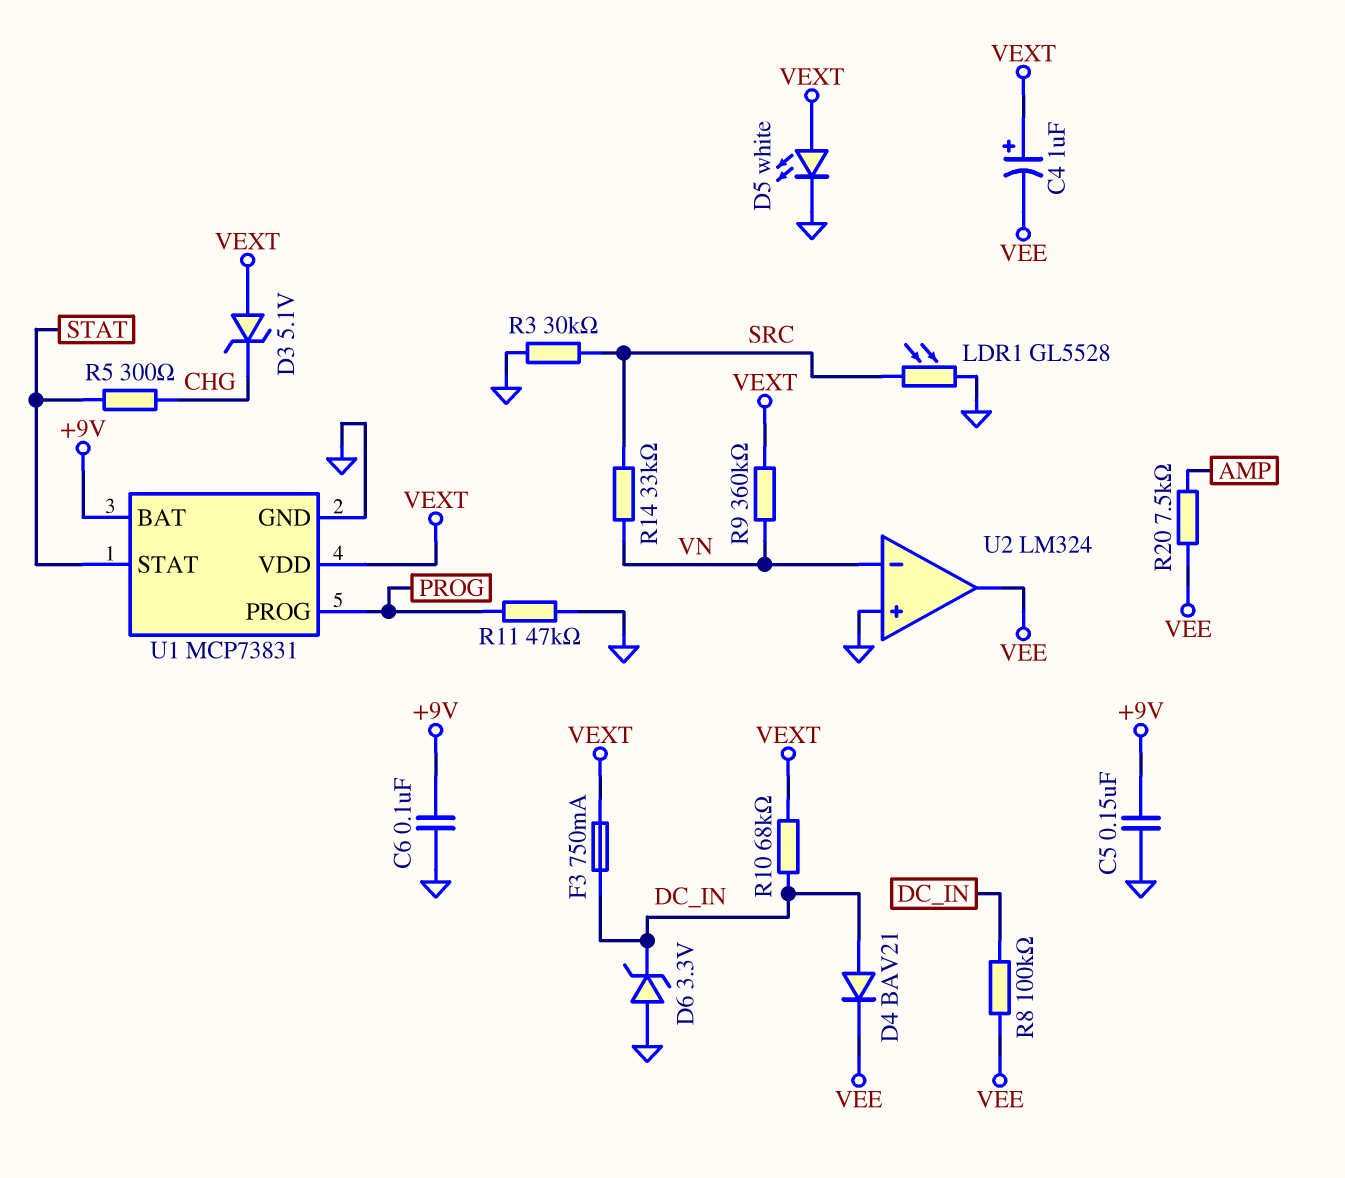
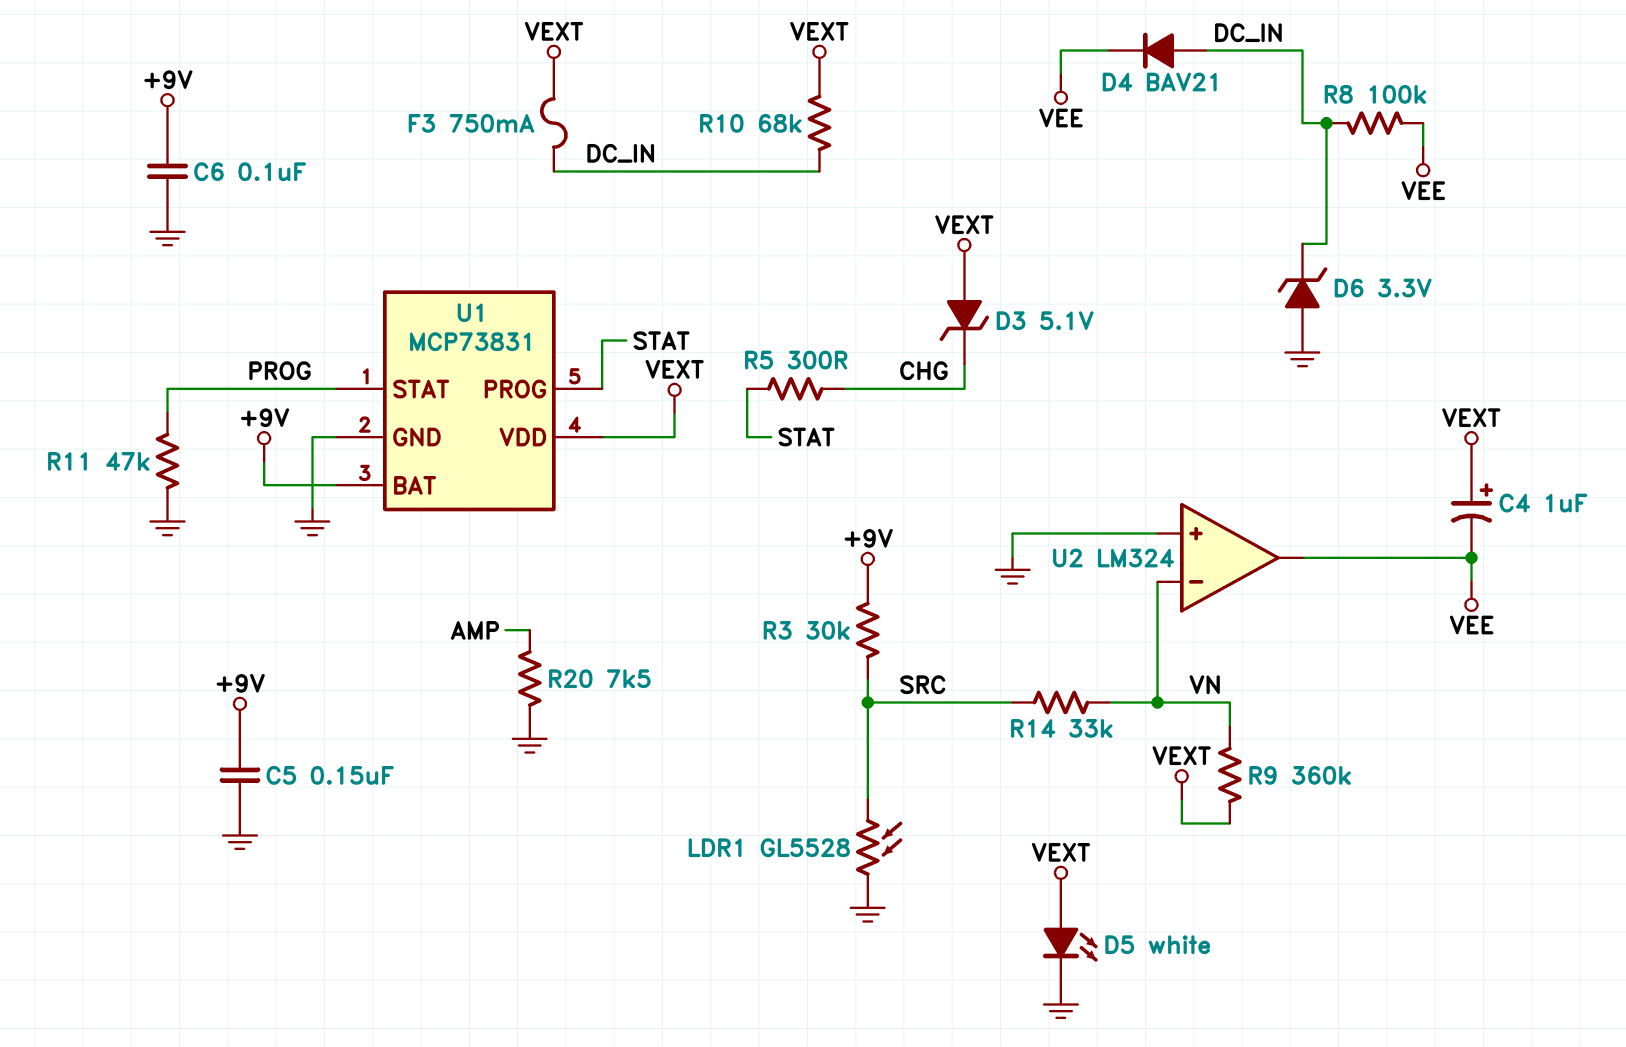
R3: 30k (GND, SRC) -> 30k (+9V, SRC)
R20: 7.5k (AMP, VEE) -> 7.5k (AMP, GND)
U1 pin PROG: PROG -> STAT
U1 pin STAT: STAT -> PROG

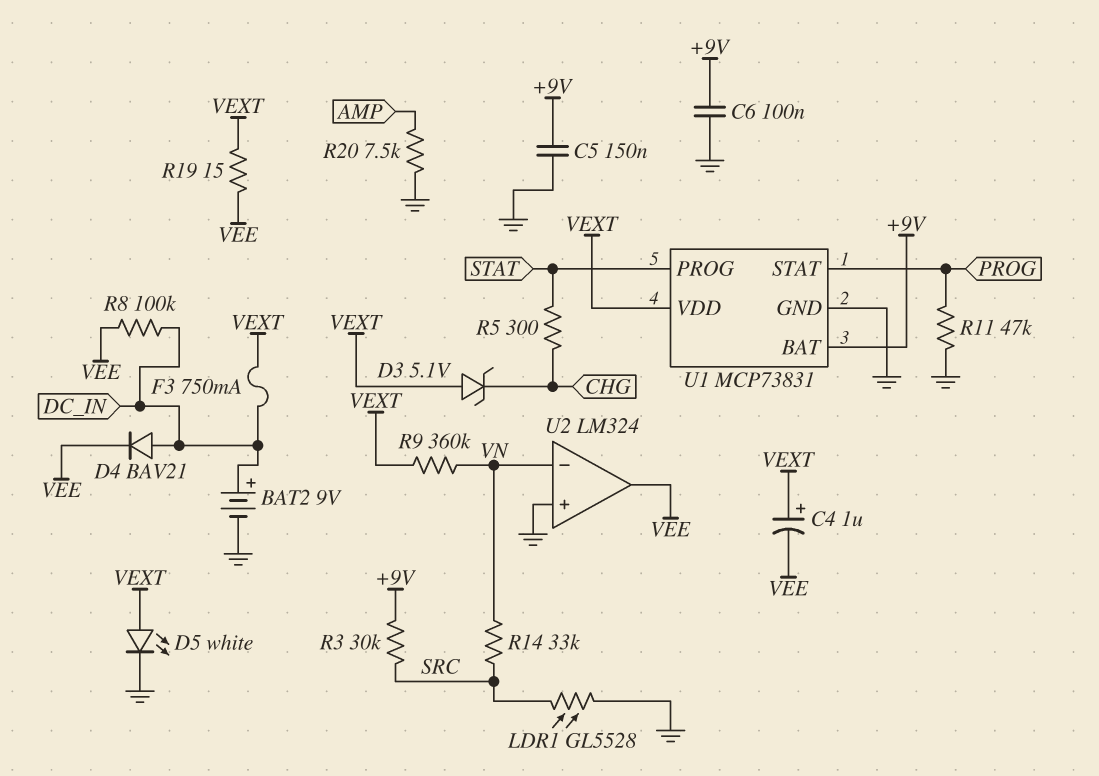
BAT2: none -> 9V (plus DC_IN, minus GND)
D6: zener 3.3V (A GND, K DC_IN) -> none
R10: 68k (DC_IN, VEXT) -> none
R19: none -> 15 (VEE, VEXT)

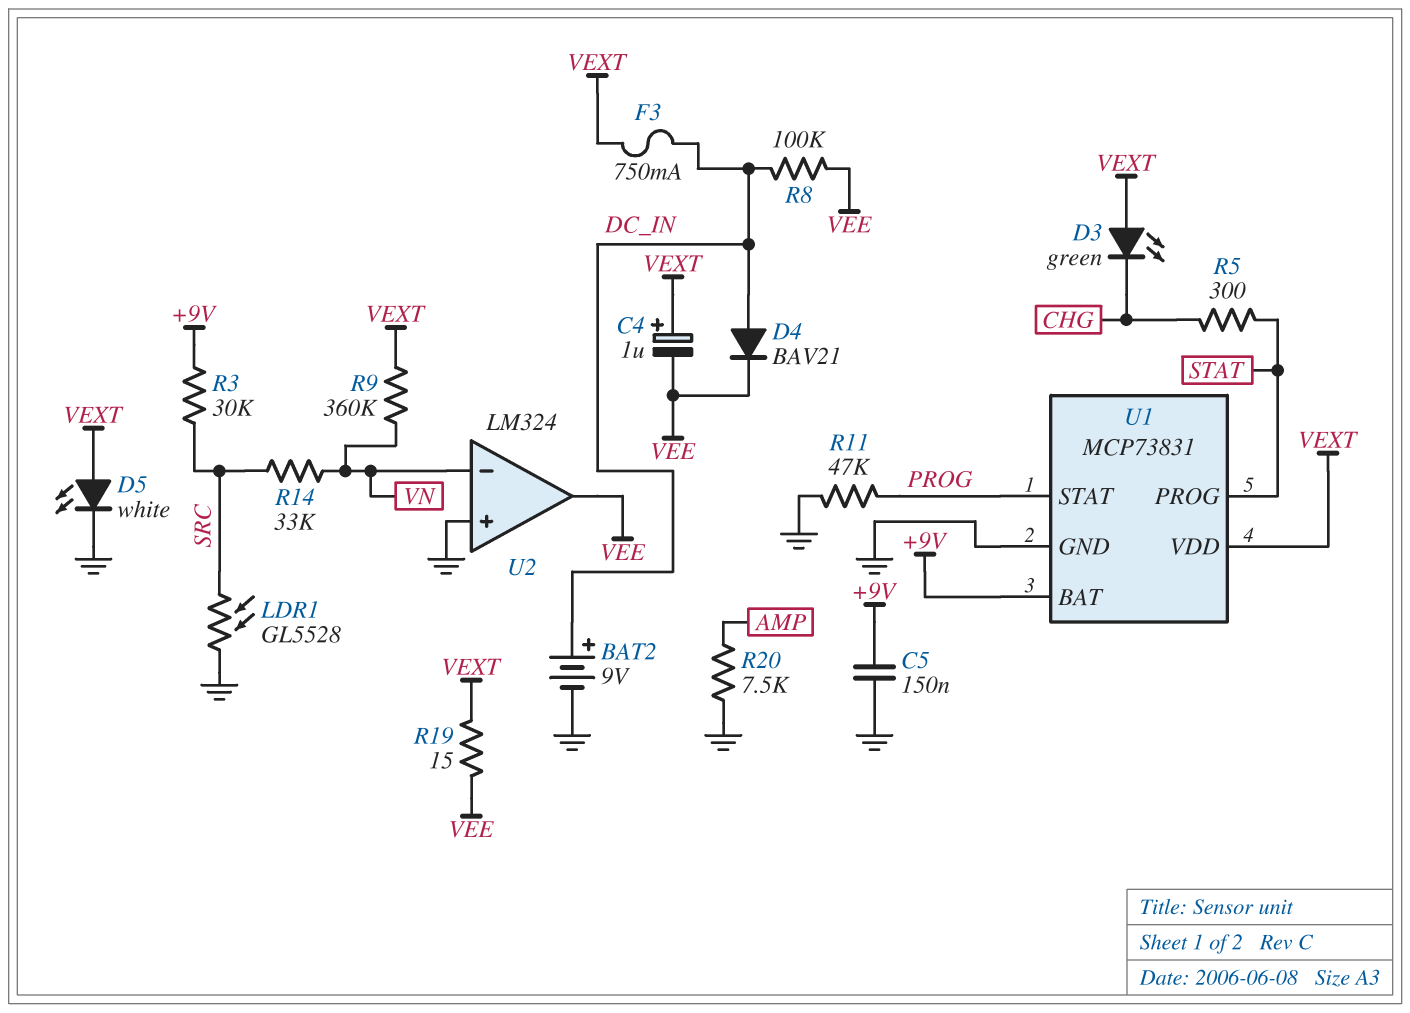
C6: 100nF (+9V, GND) -> none
D3: zener 5.1V (A VEXT, K CHG) -> LED green (A VEXT, K CHG)

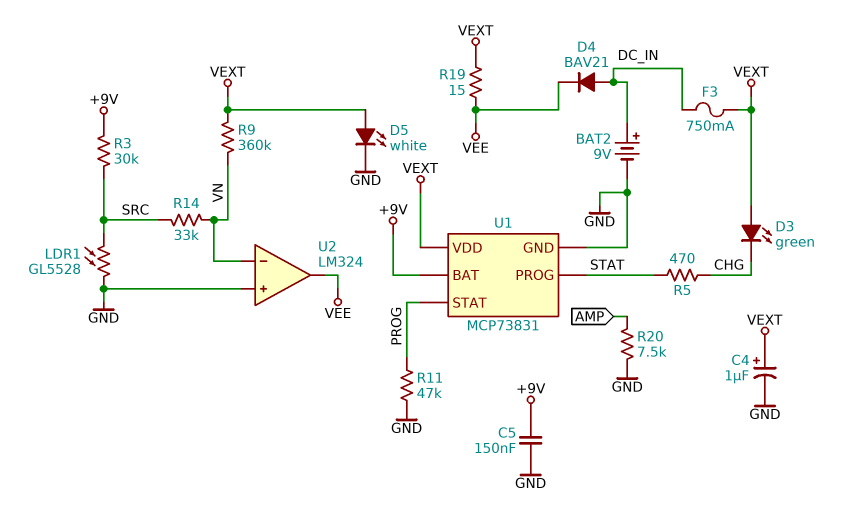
C4: 1uF (plus VEXT, minus VEE) -> 1uF (plus VEXT, minus GND)
R5: 300 (CHG, STAT) -> 470 (CHG, STAT)
R8: 100k (DC_IN, VEE) -> none

